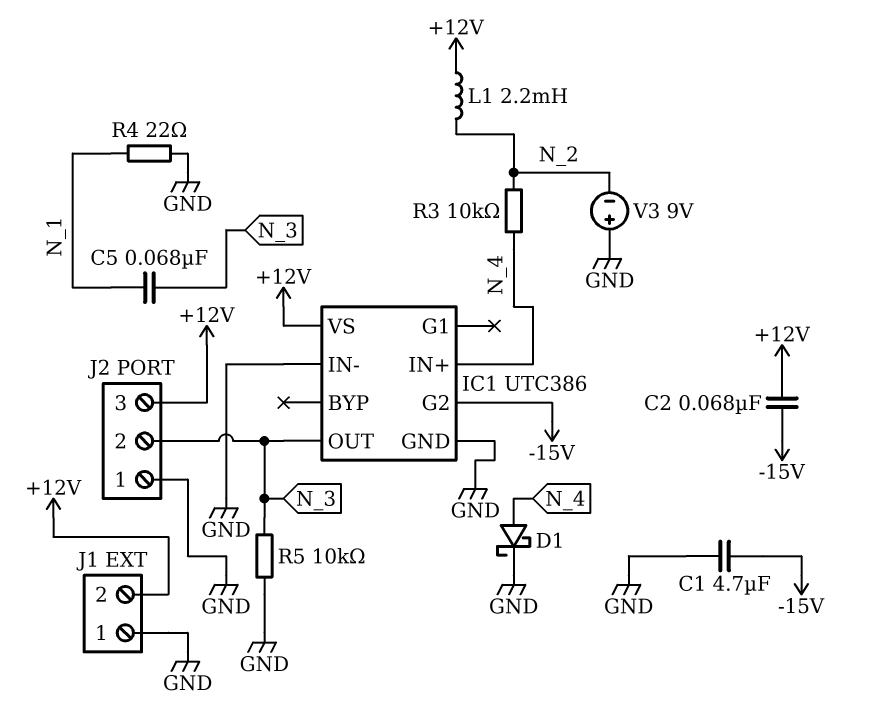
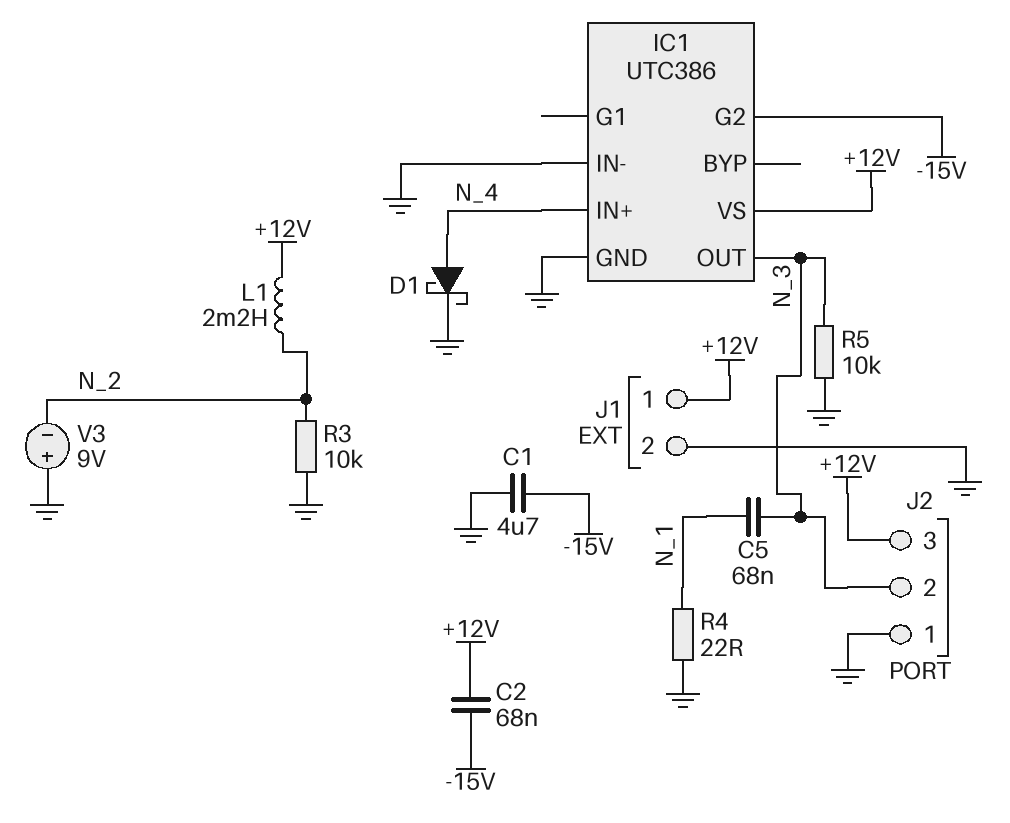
J1 pin 1: GND -> +12V
J1 pin 2: +12V -> GND
R3: 10k (N_2, N_4) -> 10k (GND, N_2)

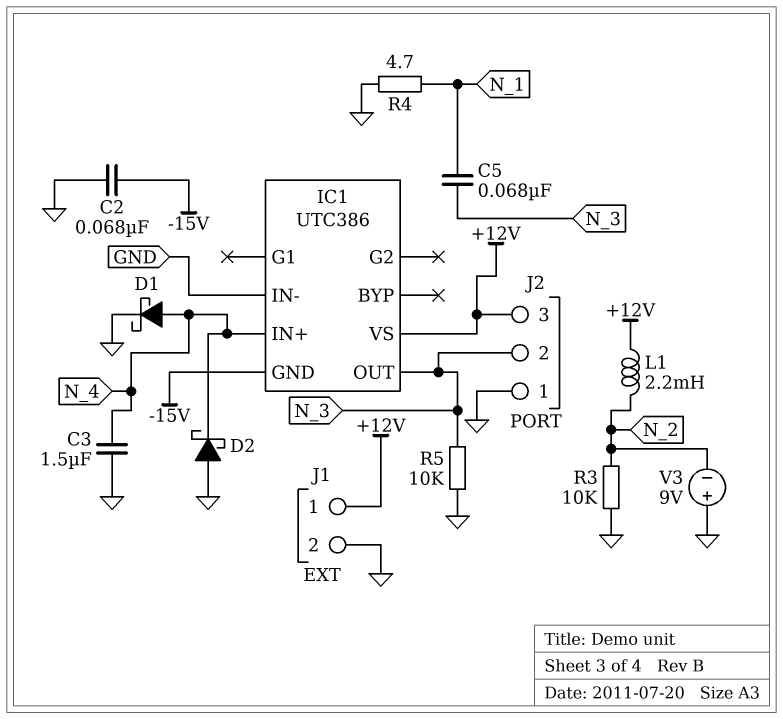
C1: 4.7uF (-15V, GND) -> none
C2: 68nF (+12V, -15V) -> 68nF (-15V, GND)
C3: none -> 1.5uF (GND, N_4)
D2: none -> schottky (A GND, K N_4)
IC1 pin G2: -15V -> none
IC1 pin GND: GND -> -15V
R4: 22 (GND, N_1) -> 4.7 (GND, N_1)

